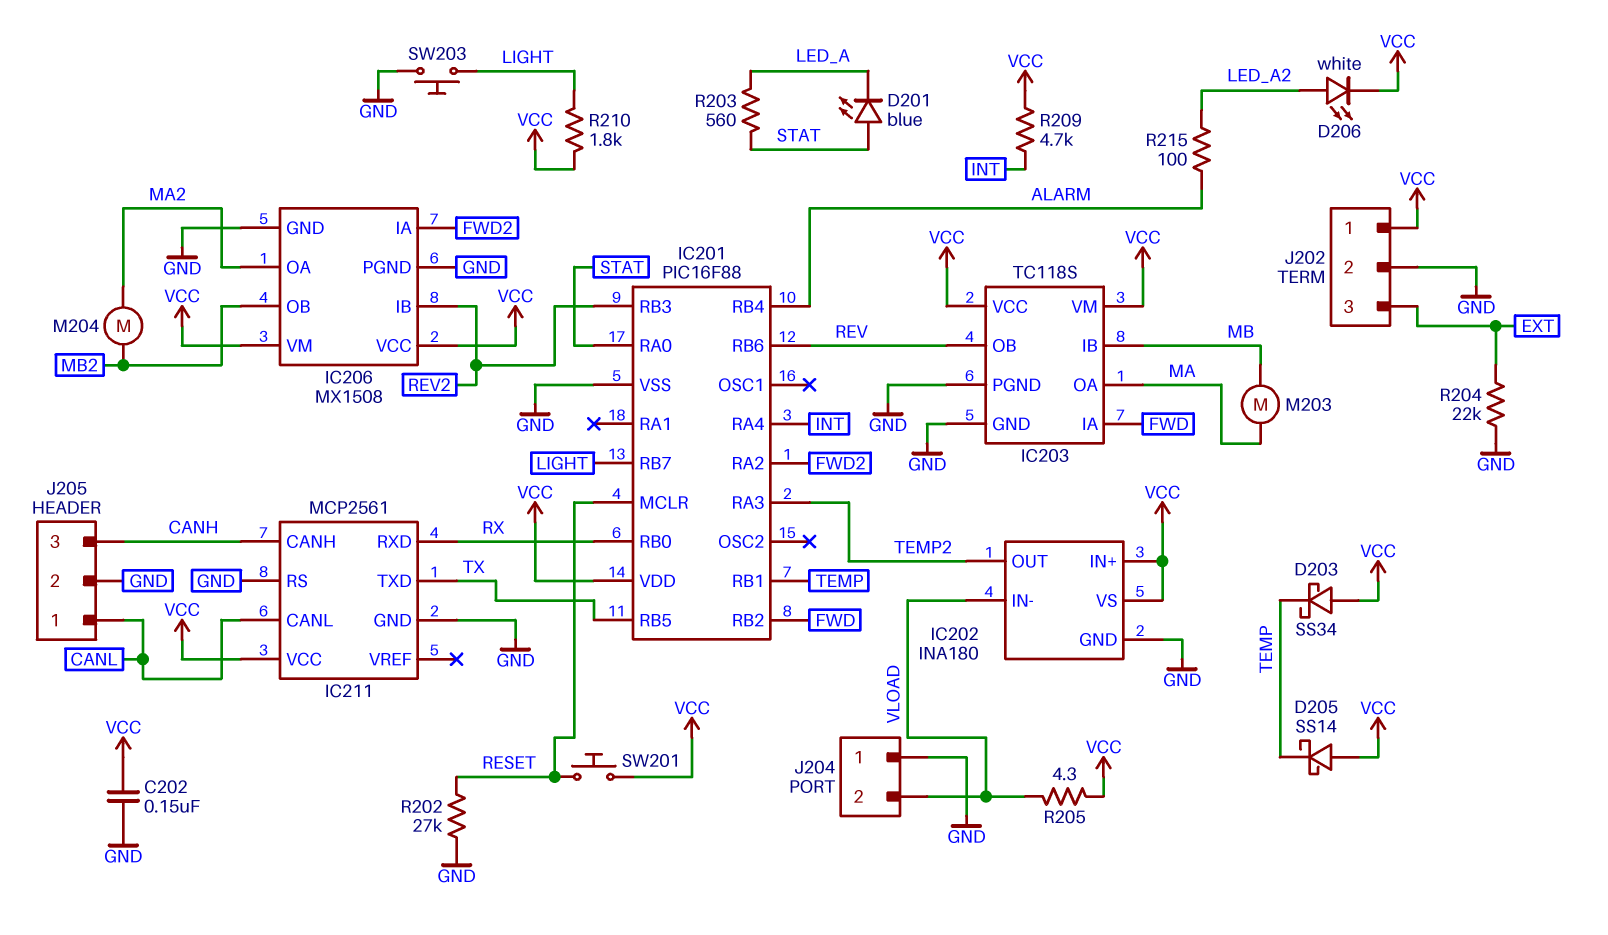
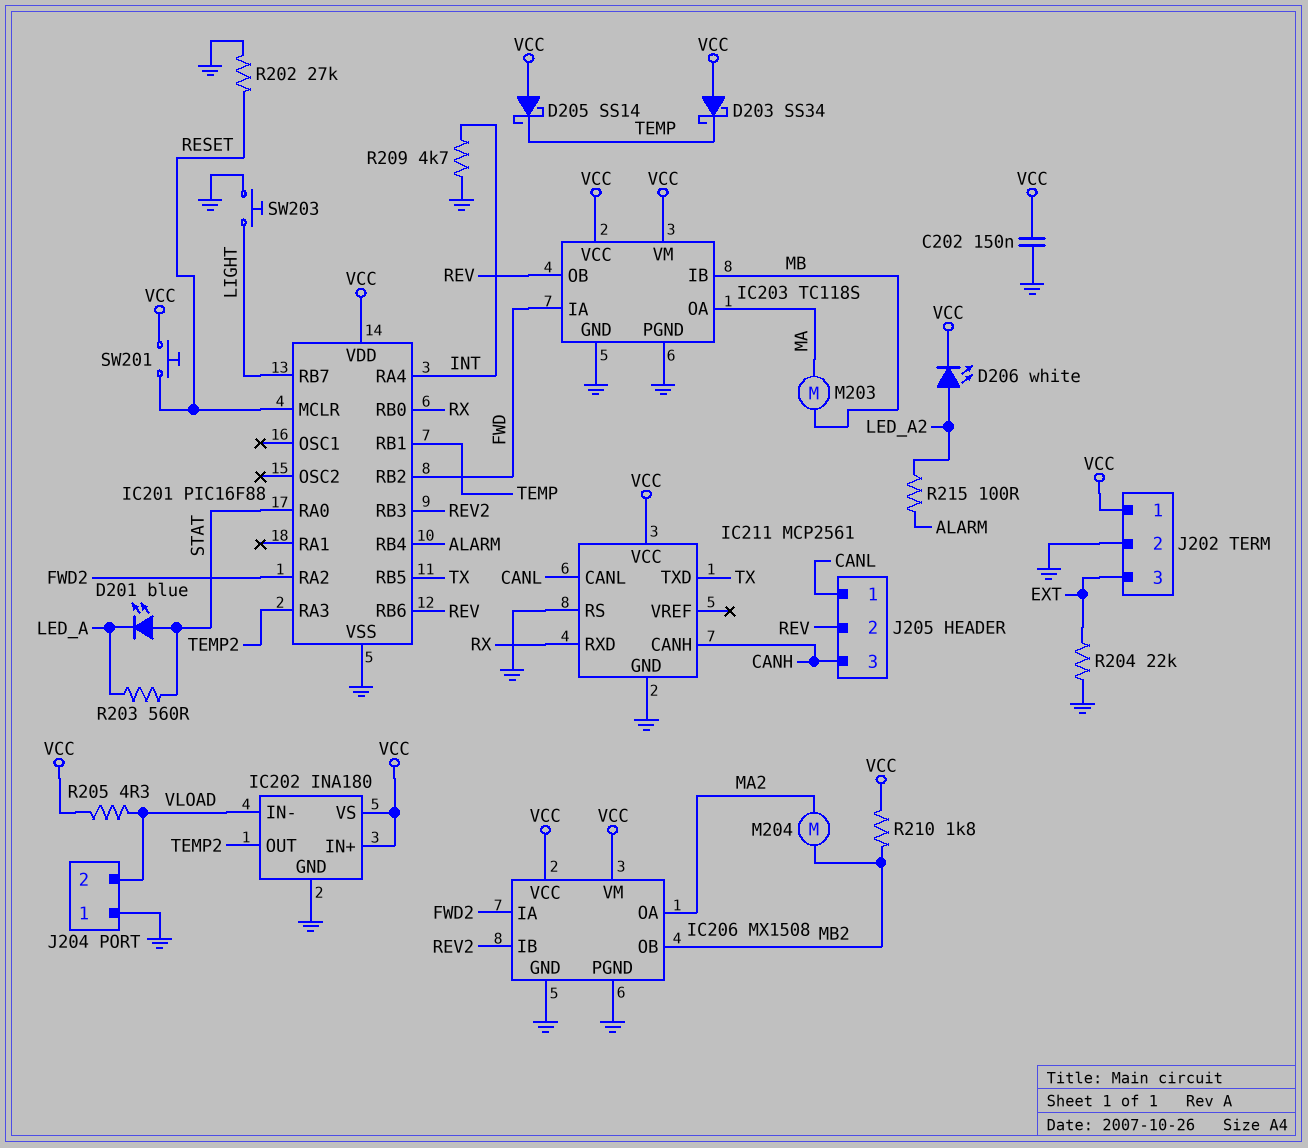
J205 pin 2: GND -> REV
R209: 4.7k (INT, VCC) -> 4.7k (GND, INT)
R210: 1.8k (LIGHT, VCC) -> 1.8k (MB2, VCC)

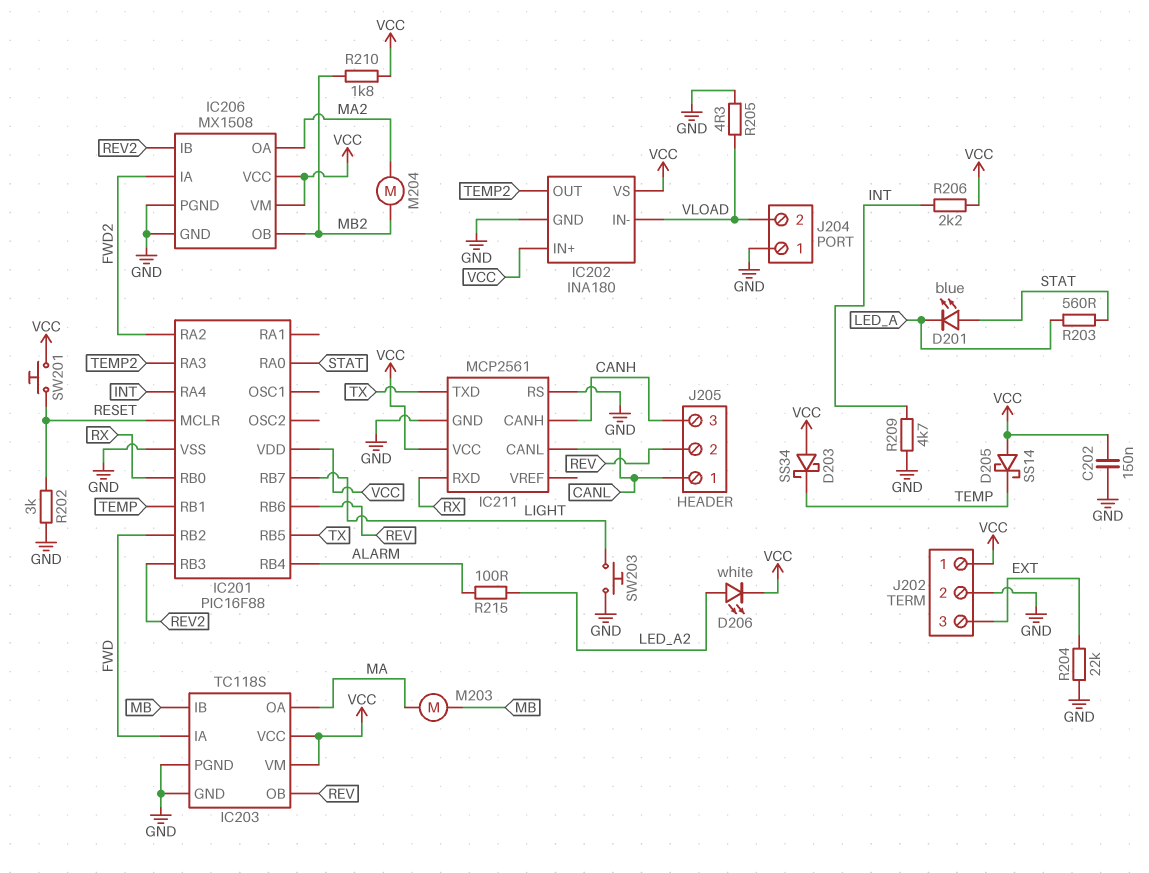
R202: 27k (GND, RESET) -> 3k (GND, RESET)
R205: 4.3 (VCC, VLOAD) -> 4.3 (GND, VLOAD)
R206: none -> 2.2k (INT, VCC)

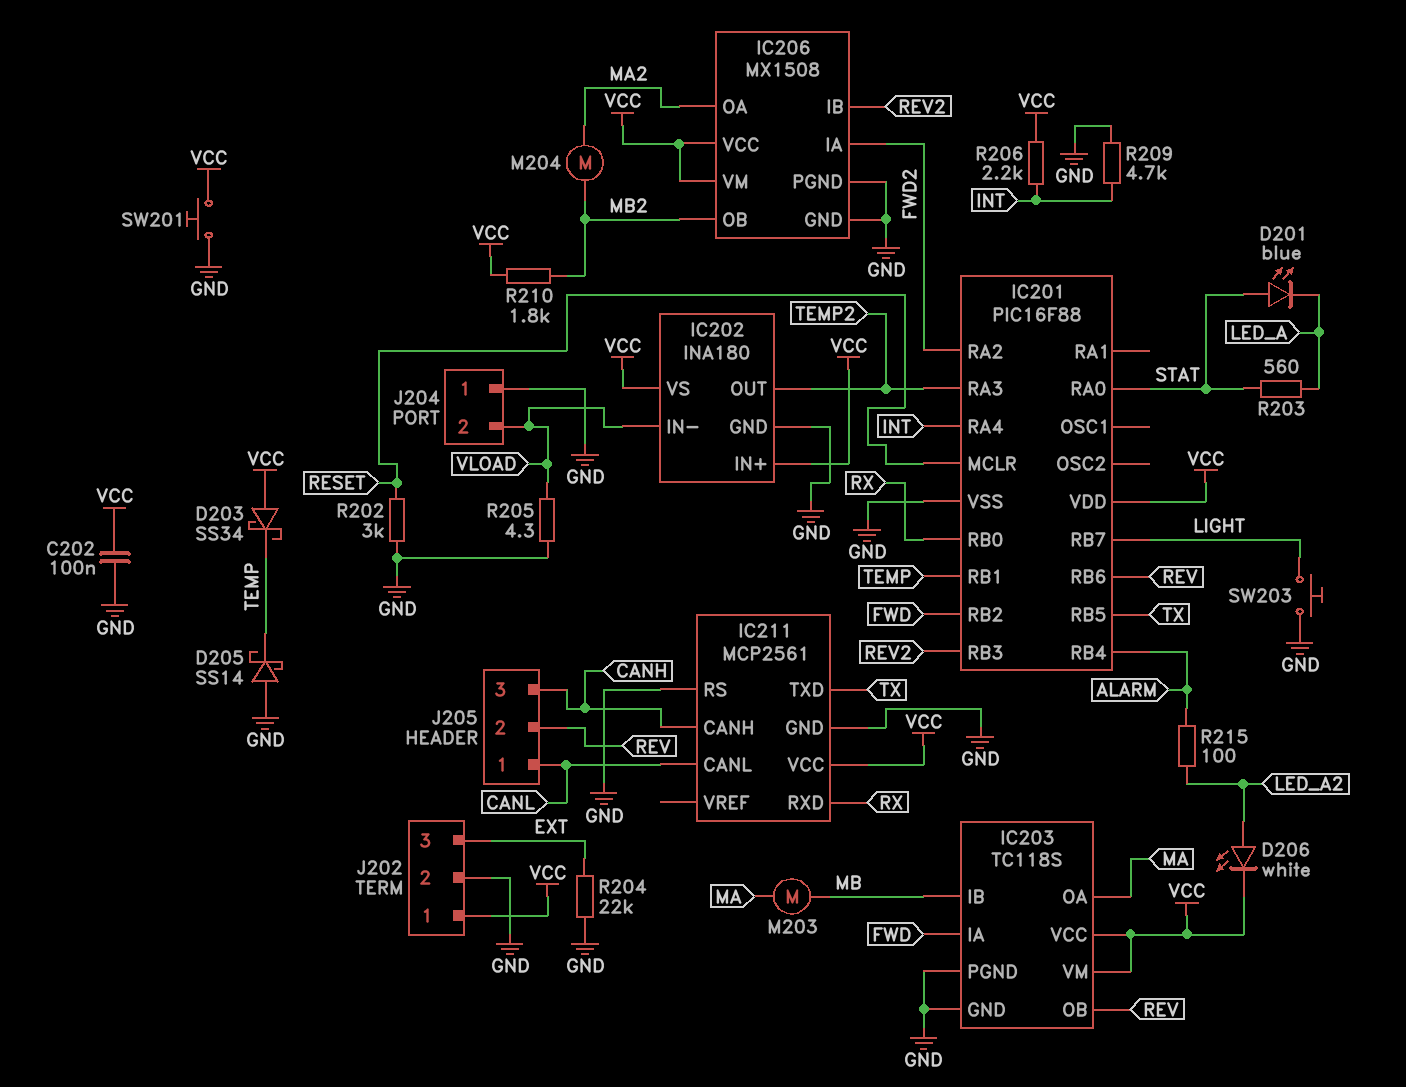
C202: 150nF (GND, VCC) -> 100nF (GND, VCC)
D205: schottky SS14 (A VCC, K TEMP) -> schottky SS14 (A GND, K TEMP)
SW201: button (RESET, VCC) -> button (GND, VCC)

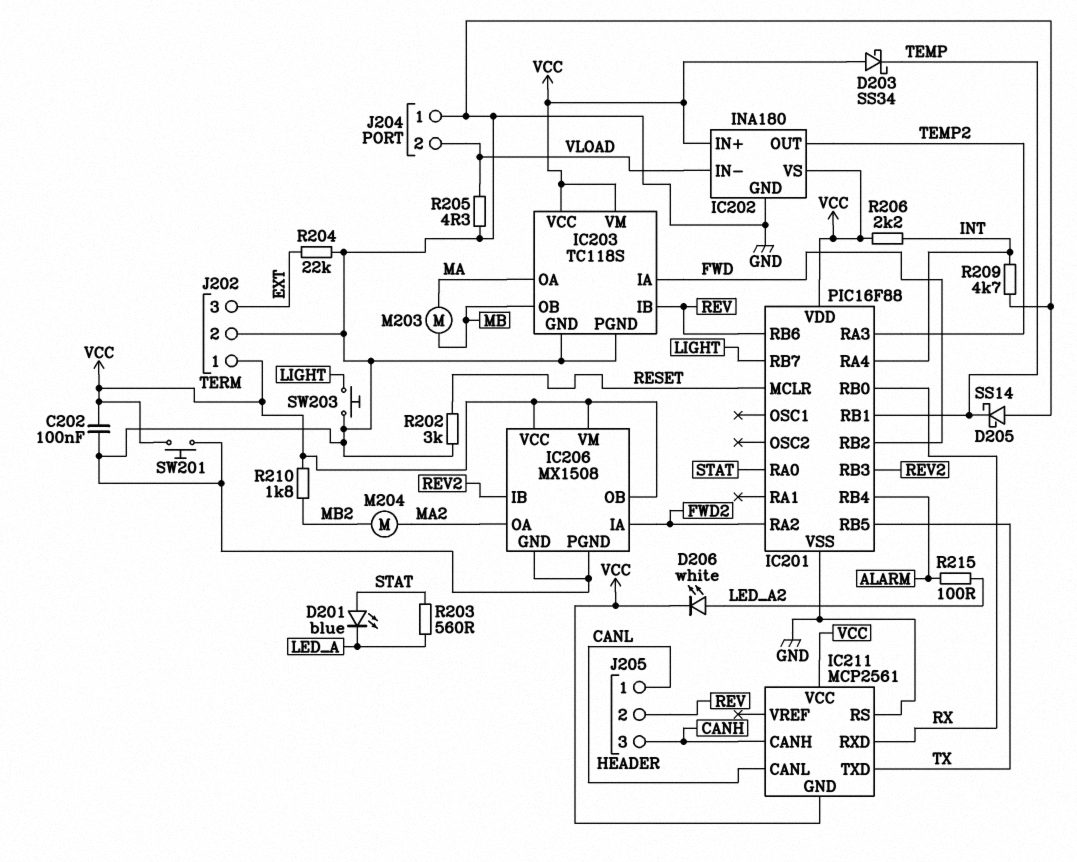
IC203 pin IB: MB -> REV
IC203 pin OB: REV -> MB
IC206 pin OB: MB2 -> VCC
IC211 pin GND: GND -> VCC

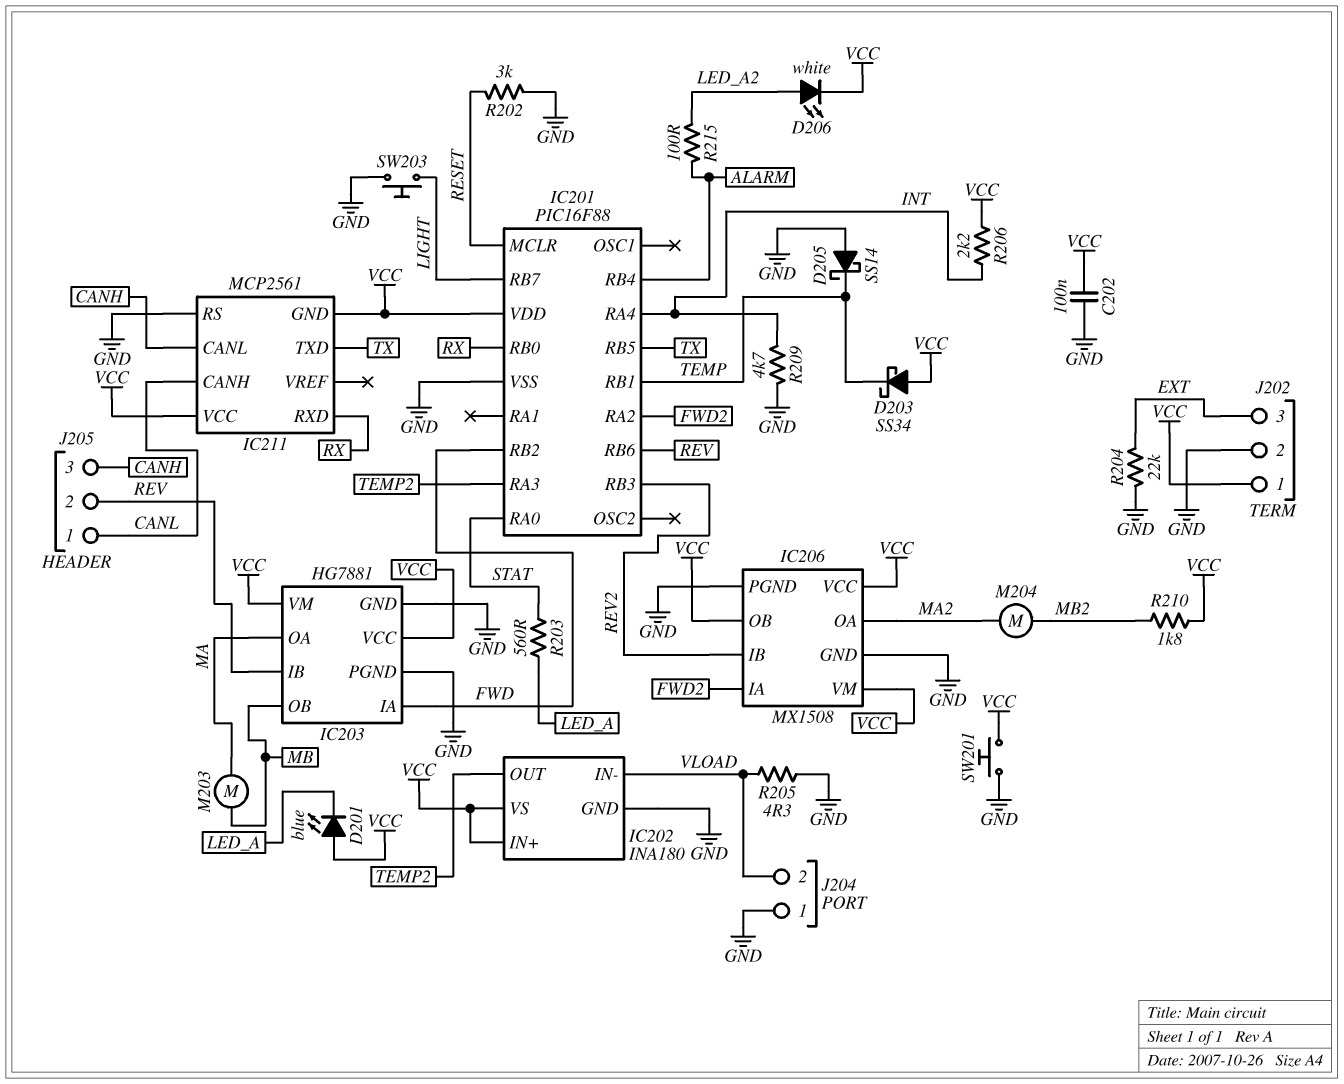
D201: LED blue (A STAT, K LED_A) -> LED blue (A VCC, K LED_A)
IC203: TC118S -> HG7881
IC211 pin CANH: CANH -> CANL
IC211 pin CANL: CANL -> CANH

